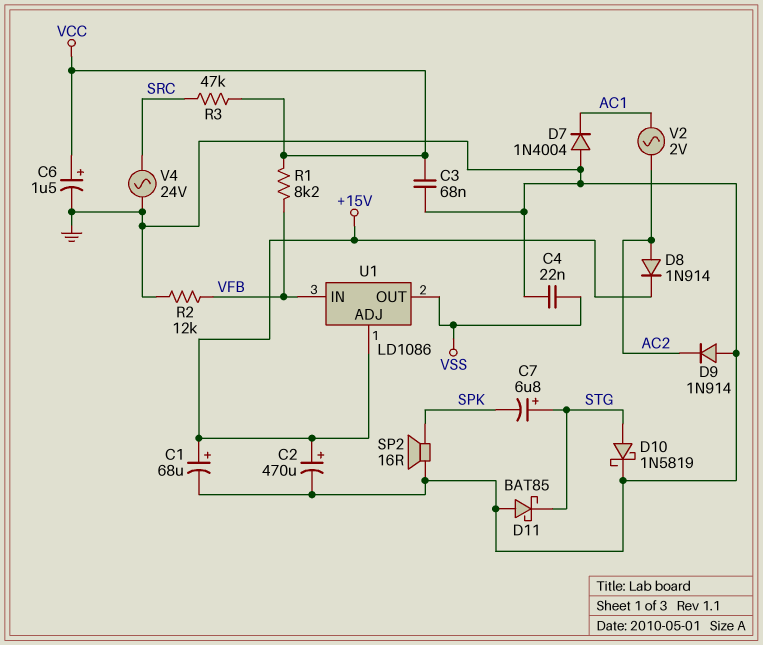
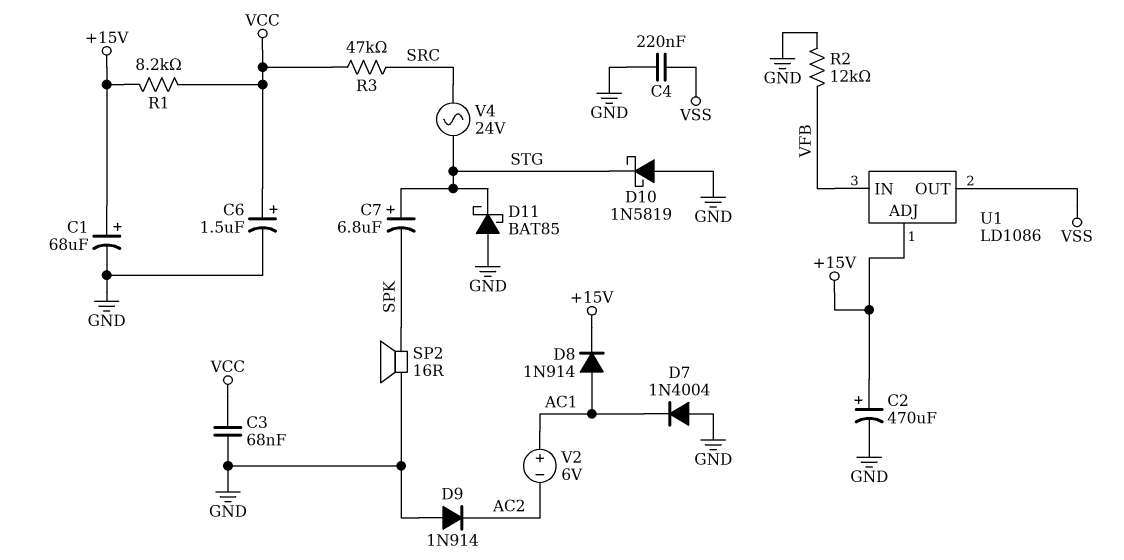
C4: 22nF (GND, VSS) -> 220nF (GND, VSS)
D8: diode 1N914 (A AC2, K +15V) -> diode 1N914 (A AC1, K +15V)
D10: schottky 1N5819 (A STG, K GND) -> schottky 1N5819 (A GND, K STG)
R1: 8.2k (VCC, VFB) -> 8.2k (+15V, VCC)
V2: AC 2V (AC1, AC2) -> 6V (plus AC1, minus AC2)
V4: AC 24V (GND, SRC) -> AC 24V (SRC, STG)

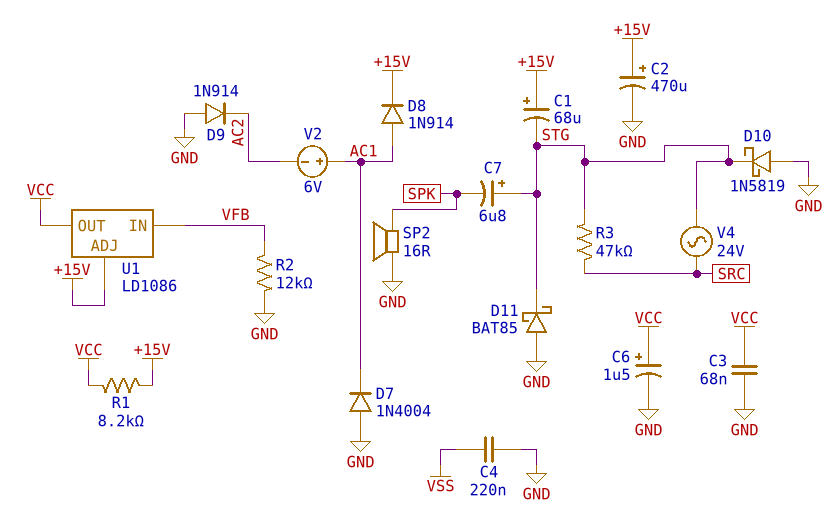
C1: 68uF (plus +15V, minus GND) -> 68uF (plus +15V, minus STG)
R3: 47k (SRC, VCC) -> 47k (SRC, STG)
U1 pin OUT: VSS -> VCC

